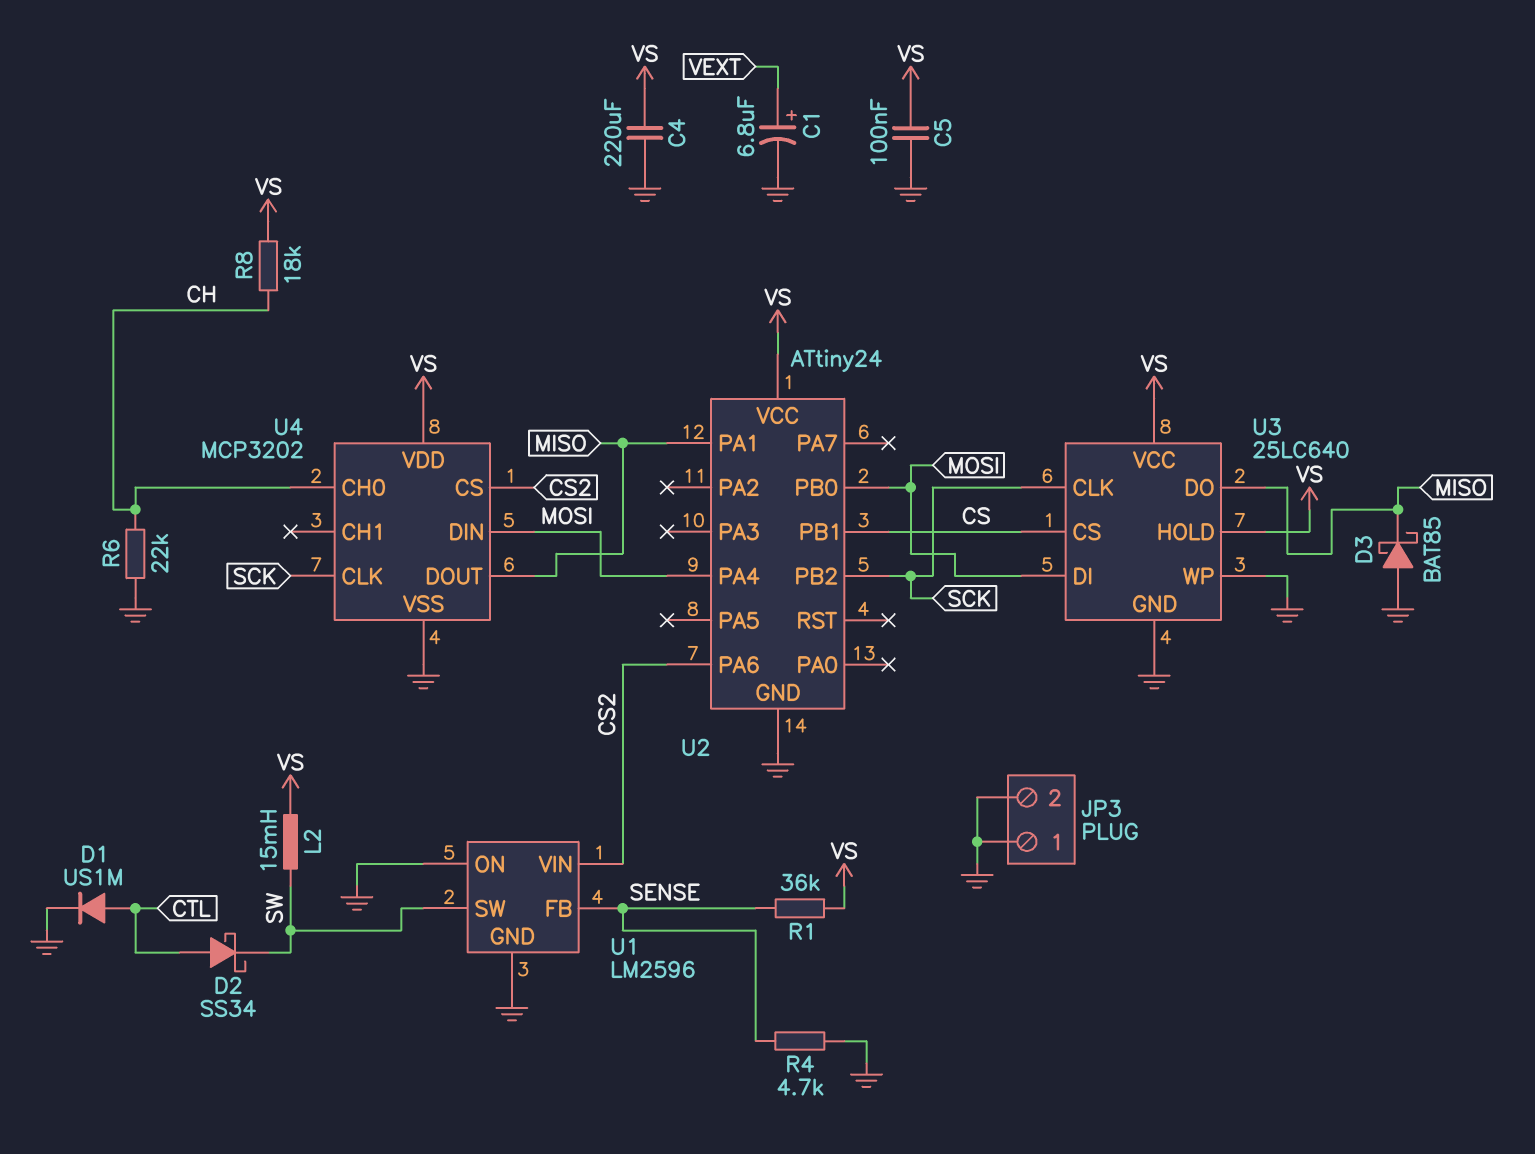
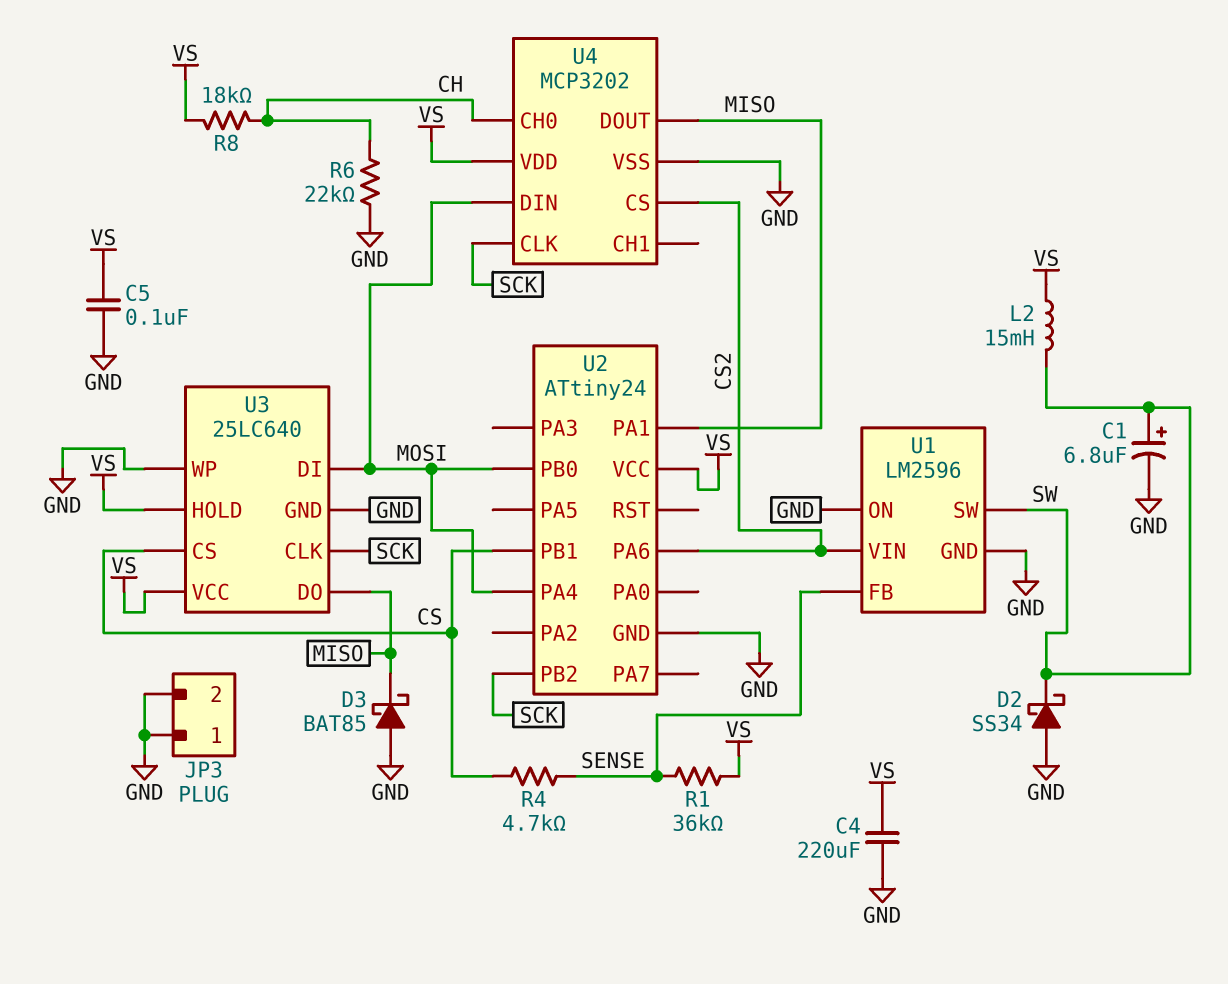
C1: 6.8uF (plus VEXT, minus GND) -> 6.8uF (plus SW, minus GND)
D1: diode US1M (A CTL, K GND) -> none
D2: schottky SS34 (A CTL, K SW) -> schottky SS34 (A GND, K SW)
R4: 4.7k (GND, SENSE) -> 4.7k (CS, SENSE)

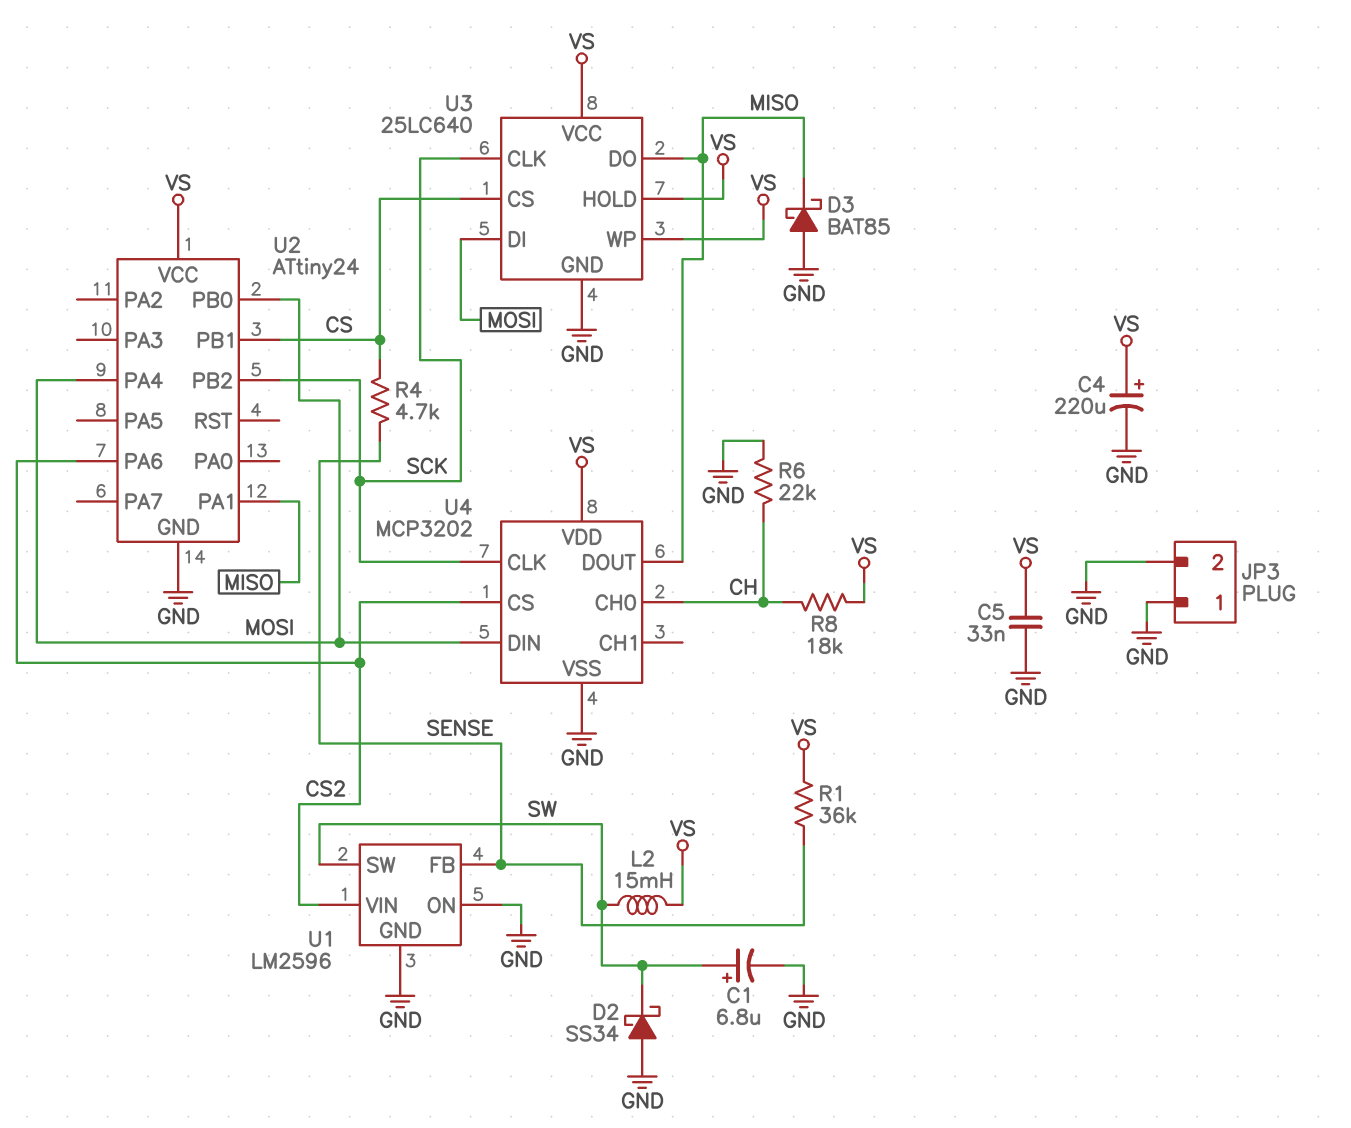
C4: 220uF (GND, VS) -> 220uF (plus VS, minus GND)
C5: 100nF (GND, VS) -> 33nF (GND, VS)
U3 pin WP: GND -> VS

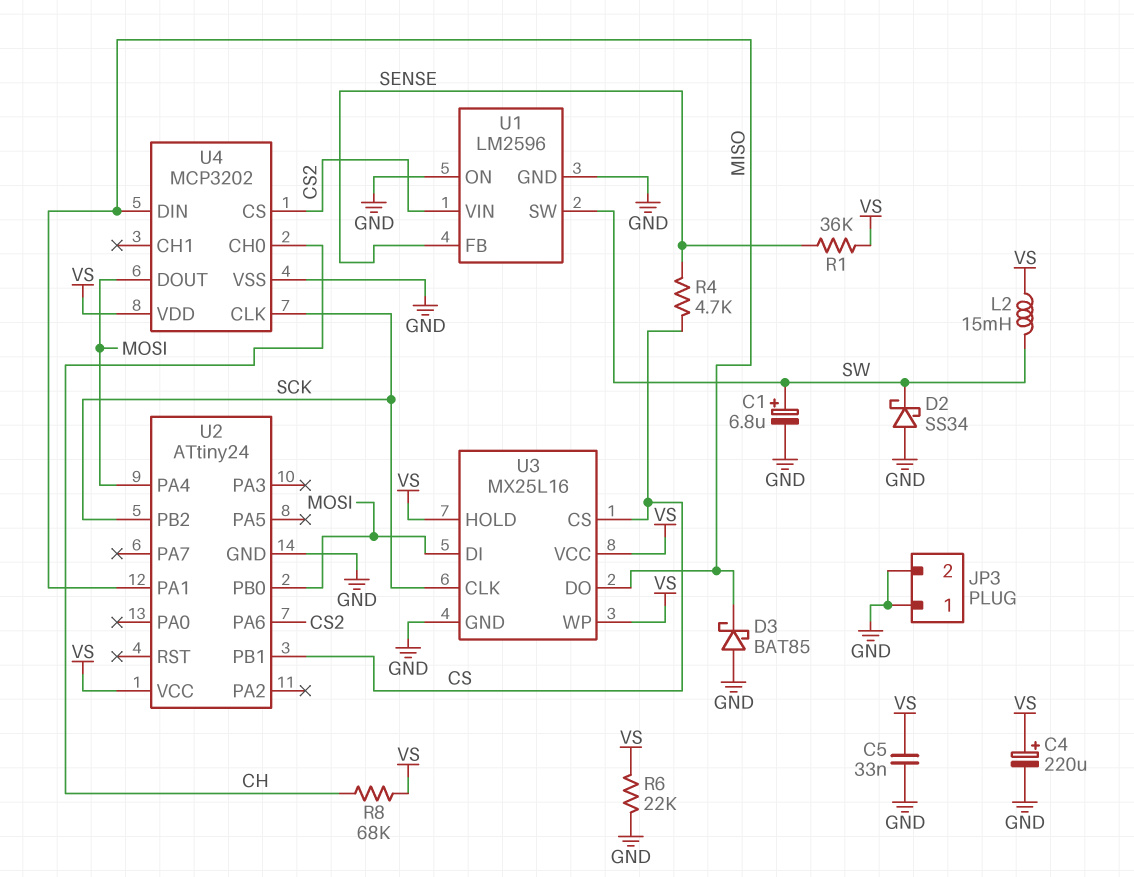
R6: 22k (CH, GND) -> 22k (GND, VS)
R8: 18k (CH, VS) -> 68k (CH, VS)
U3: 25LC640 -> MX25L16
U4 pin DIN: MOSI -> MISO
U4 pin DOUT: MISO -> MOSI

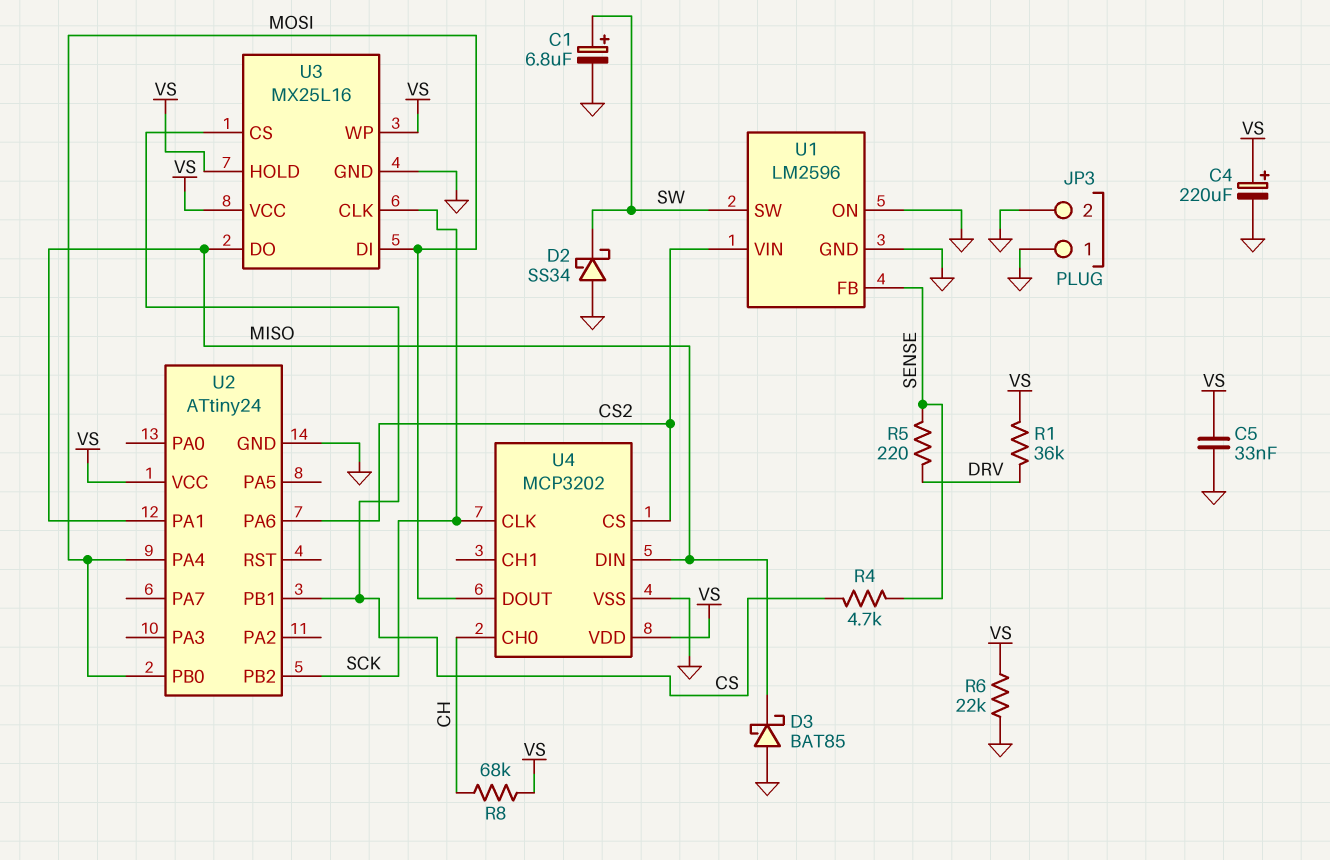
L2: 15mH (SW, VS) -> none
R1: 36k (SENSE, VS) -> 36k (DRV, VS)
R5: none -> 220 (DRV, SENSE)

